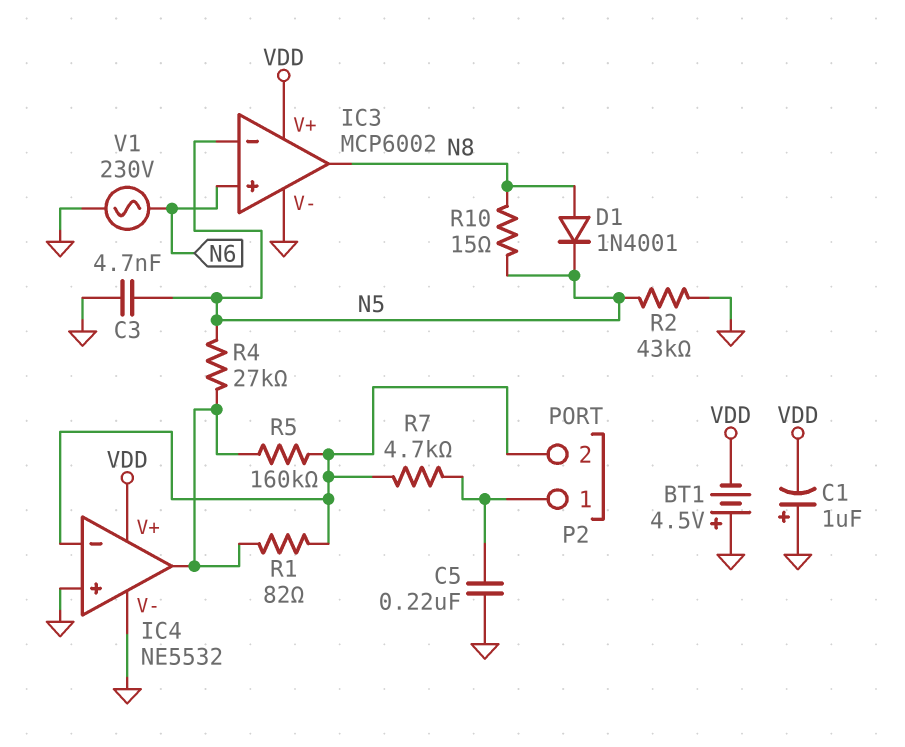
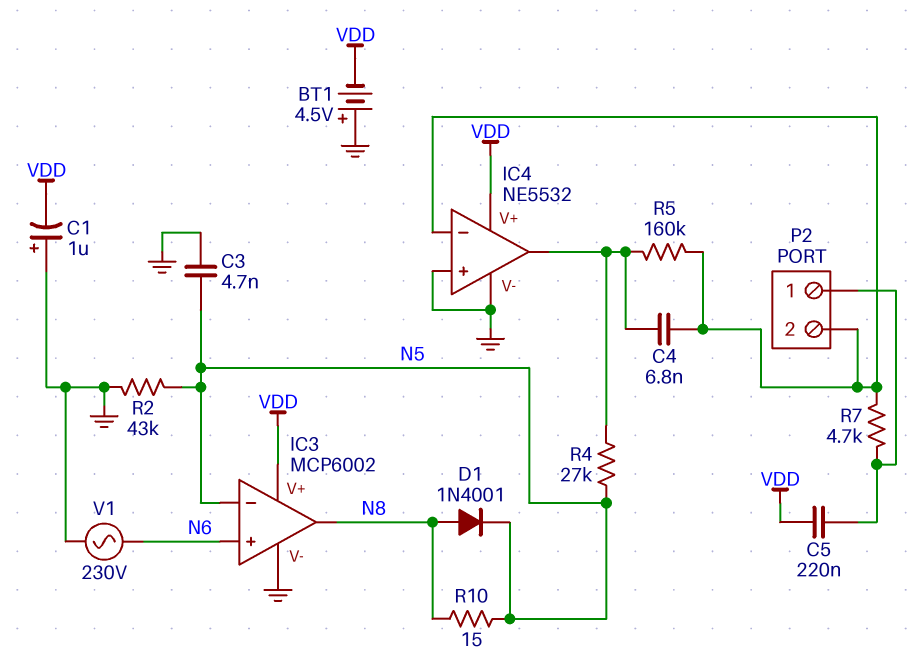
C4: none -> 6.8nF (IC4/in-, IC4/out)
C5: 220nF (GND, P2/1) -> 220nF (P2/1, VDD)
R1: 82 (IC4/in-, IC4/out) -> none

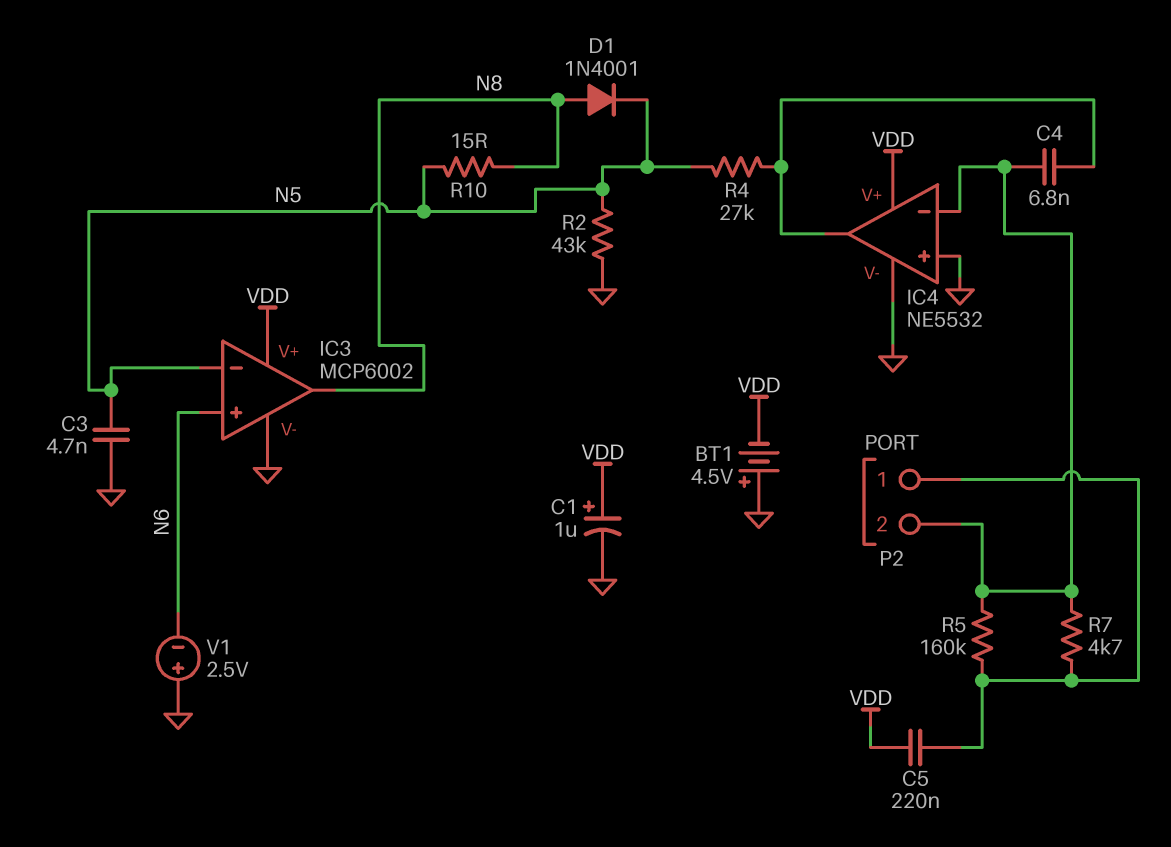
C1: 1uF (plus GND, minus VDD) -> 1uF (plus VDD, minus GND)
R5: 160k (IC4/in-, IC4/out) -> 160k (IC4/in-, P2/1)
V1: AC 230V (GND, N6) -> 2.5V (plus GND, minus N6)

